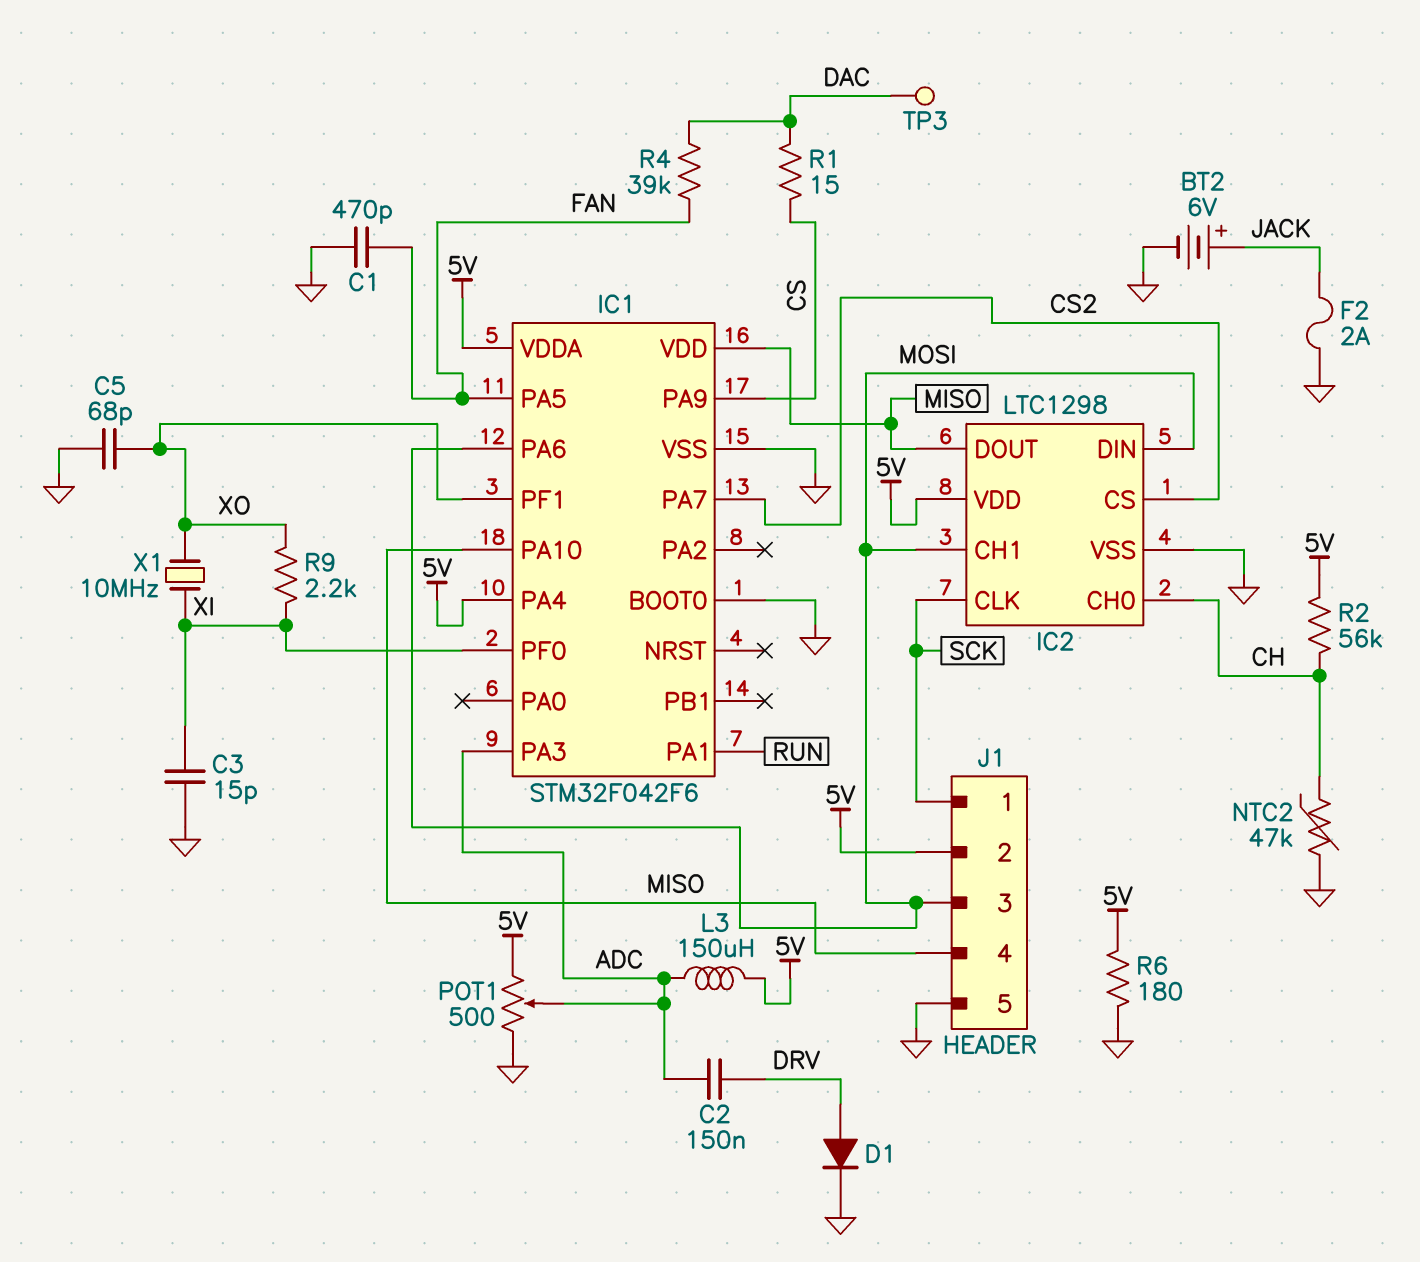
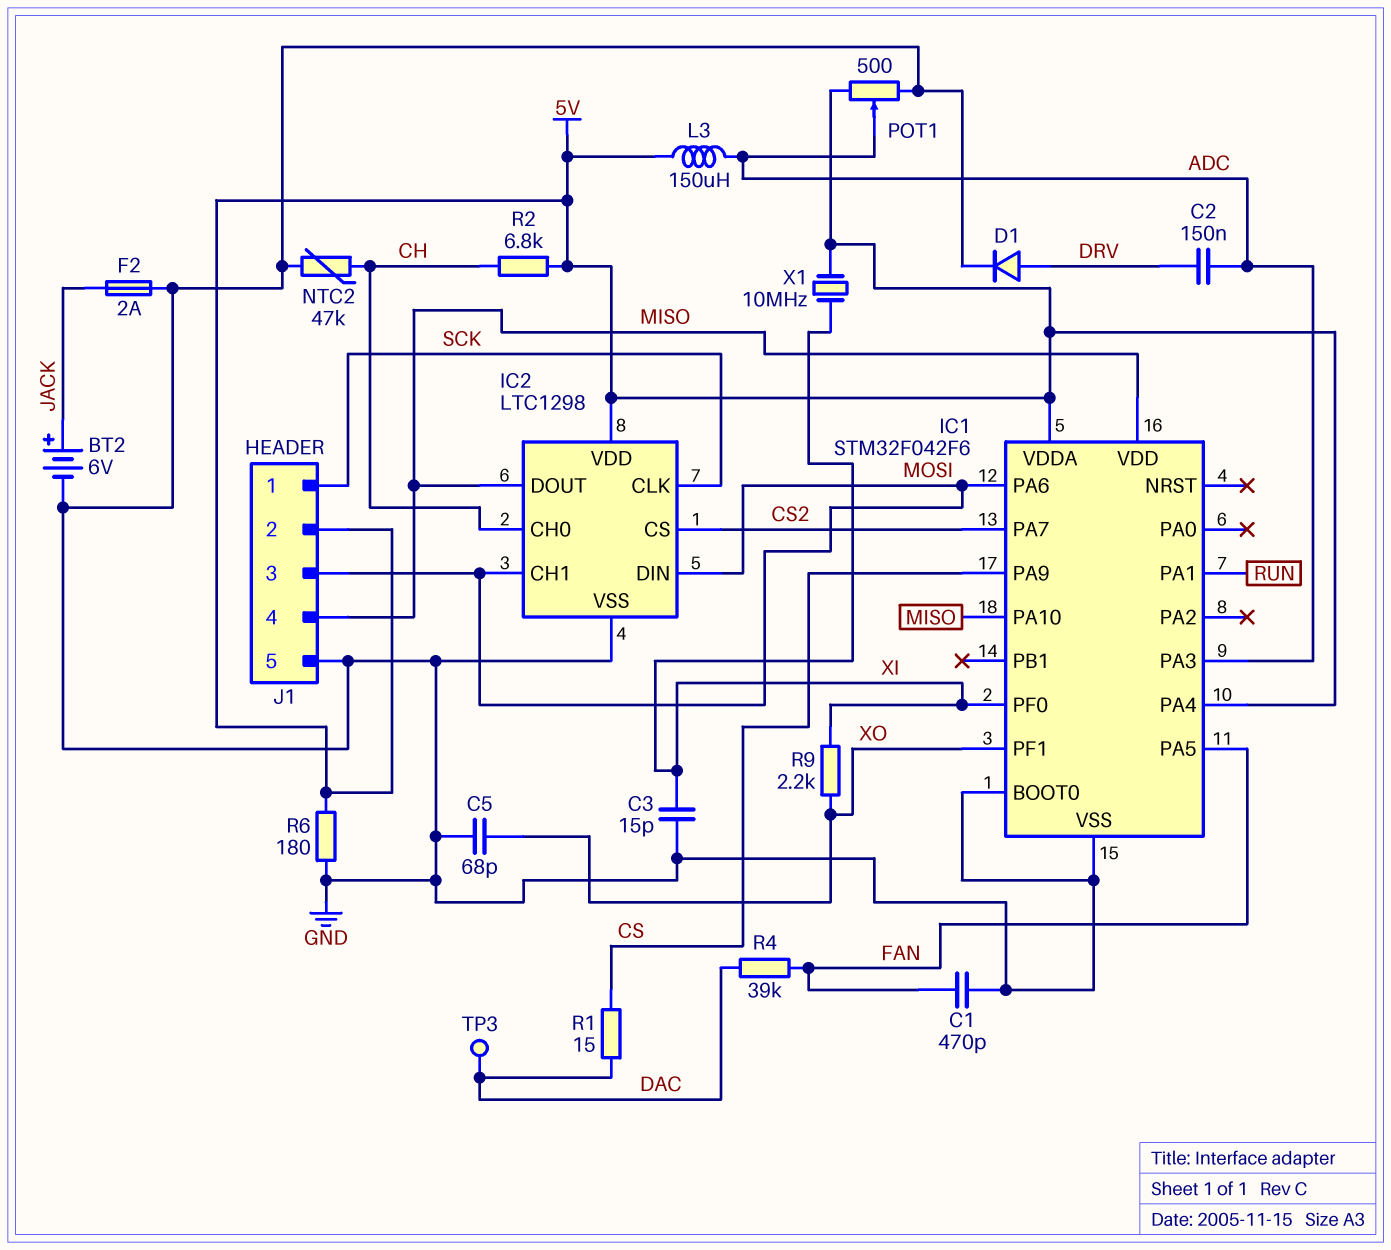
R2: 56k (5V, CH) -> 6.8k (5V, CH)
X1: 10MHz (XI, XO) -> 10MHz (5V, XI)

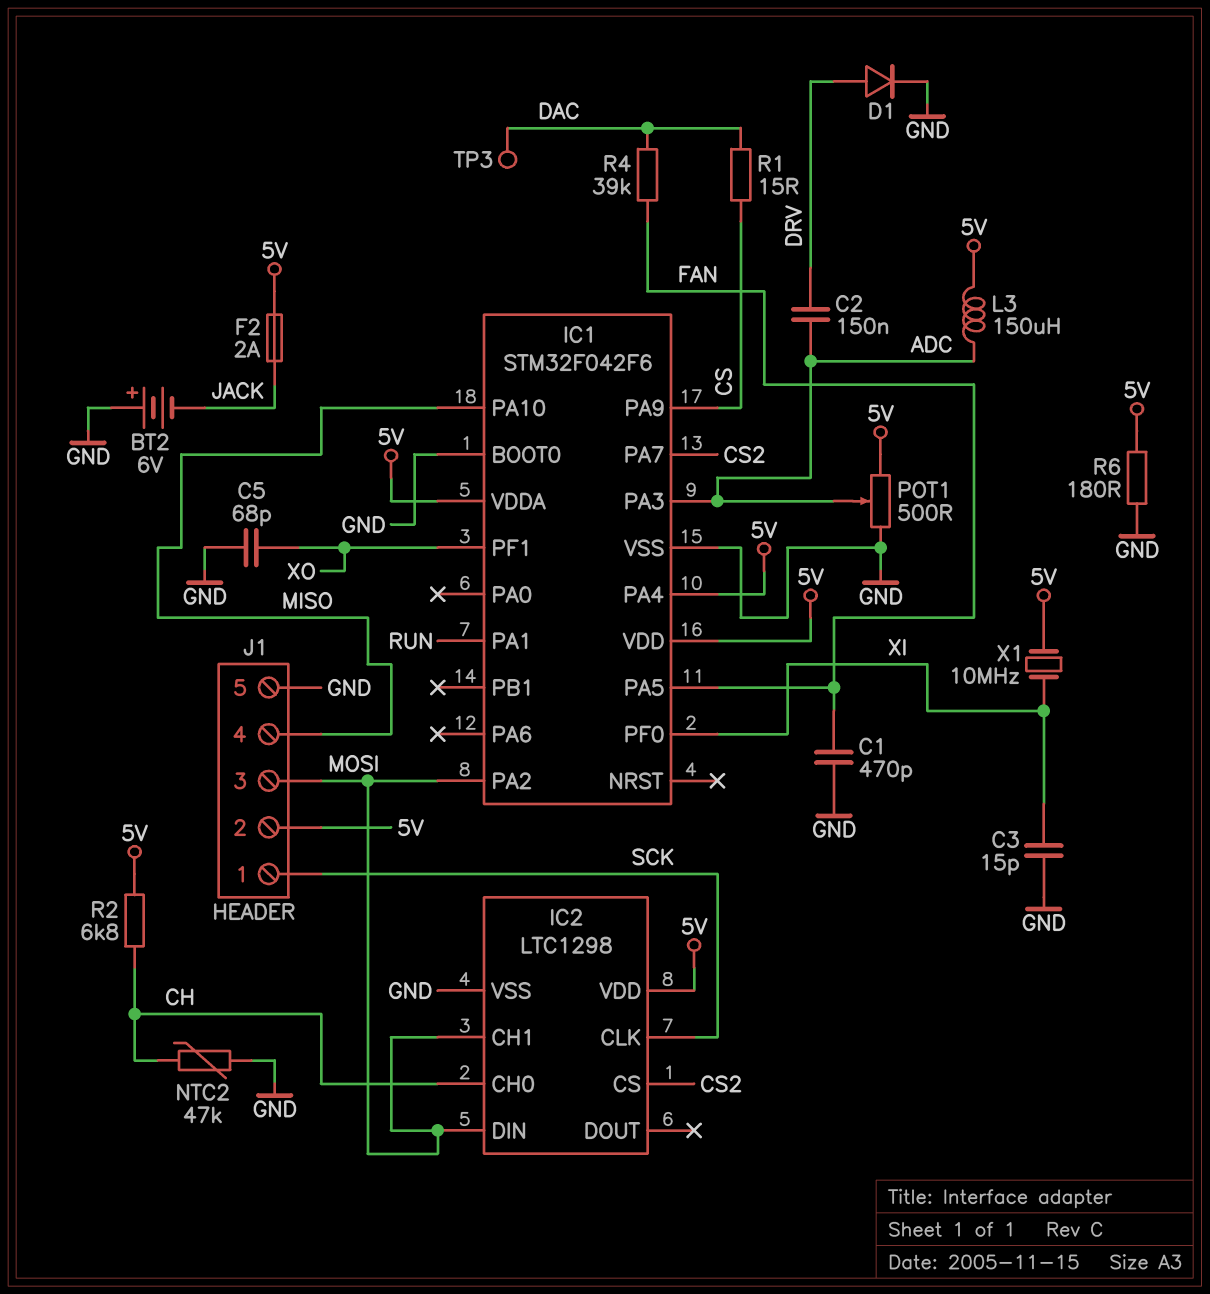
BT2: 6V (plus JACK, minus GND) -> 6V (plus GND, minus JACK)
F2: 2A (GND, JACK) -> 2A (5V, JACK)
IC1 pin PA2: none -> MOSI
IC1 pin PA6: MOSI -> none
IC1 pin VDD: MISO -> 5V
IC2 pin DOUT: MISO -> none
R9: 2.2k (XI, XO) -> none

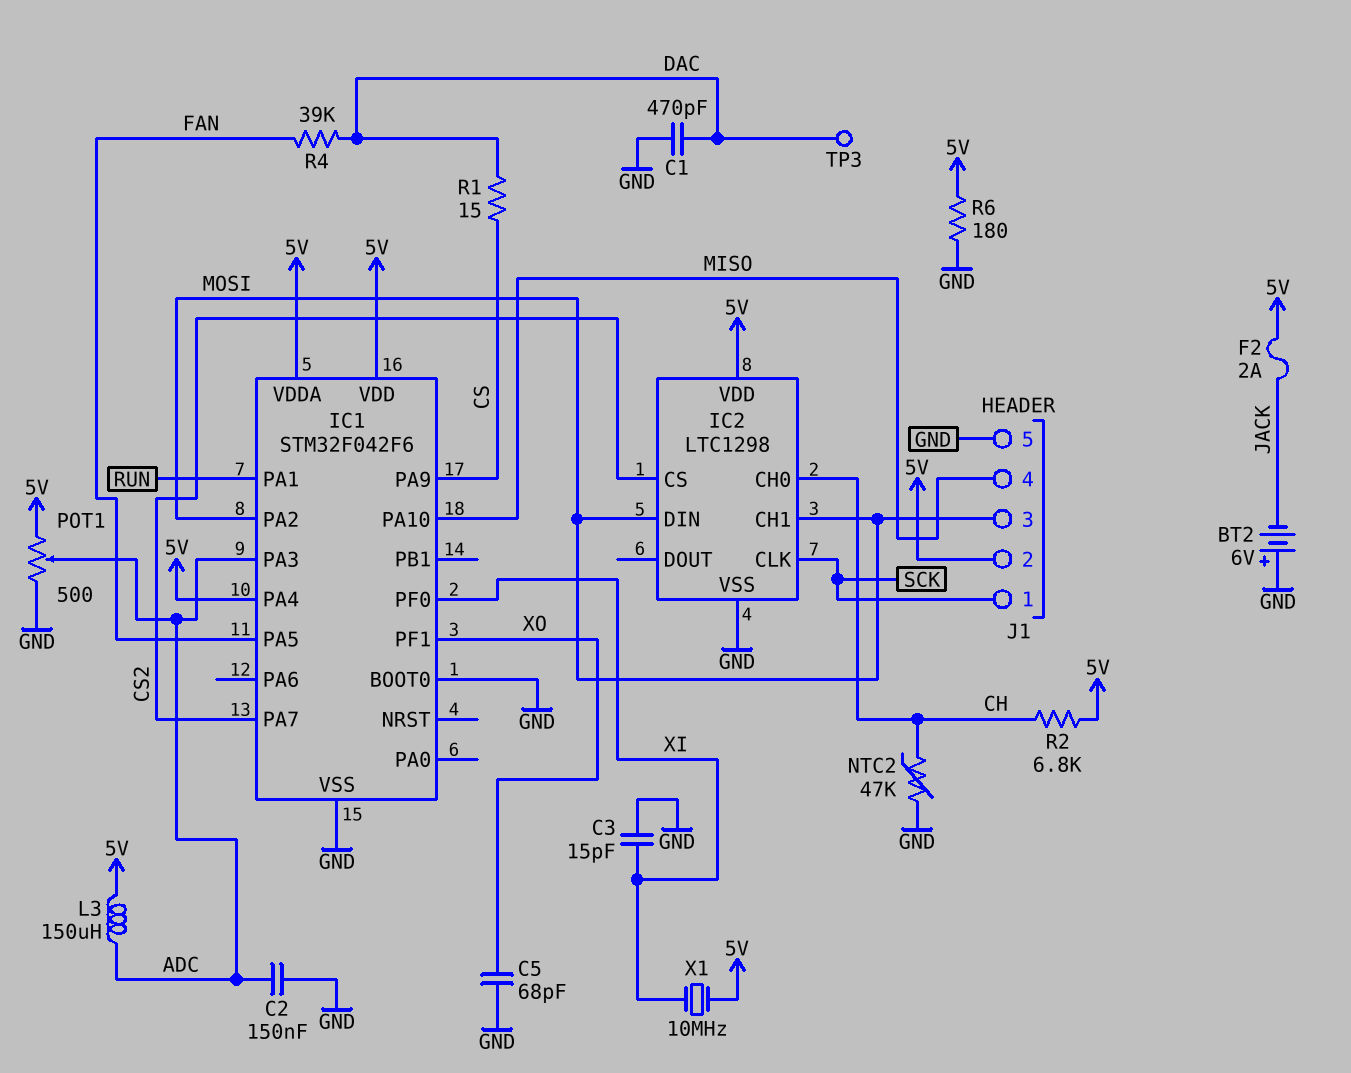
C1: 470pF (FAN, GND) -> 470pF (DAC, GND)
C2: 150nF (ADC, DRV) -> 150nF (ADC, GND)
D1: diode (A DRV, K GND) -> none

